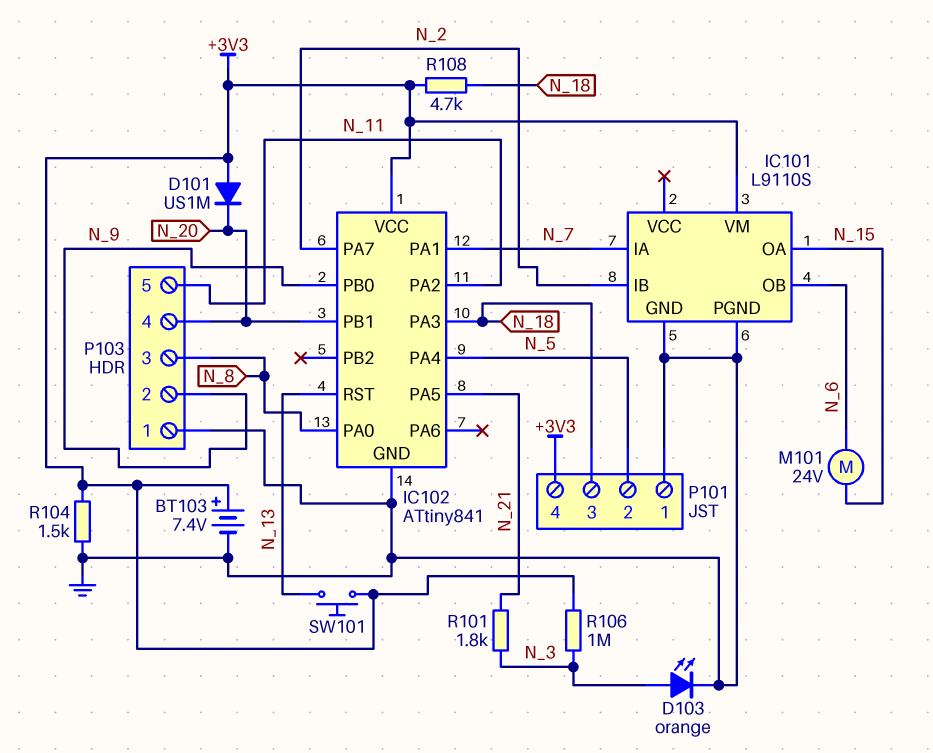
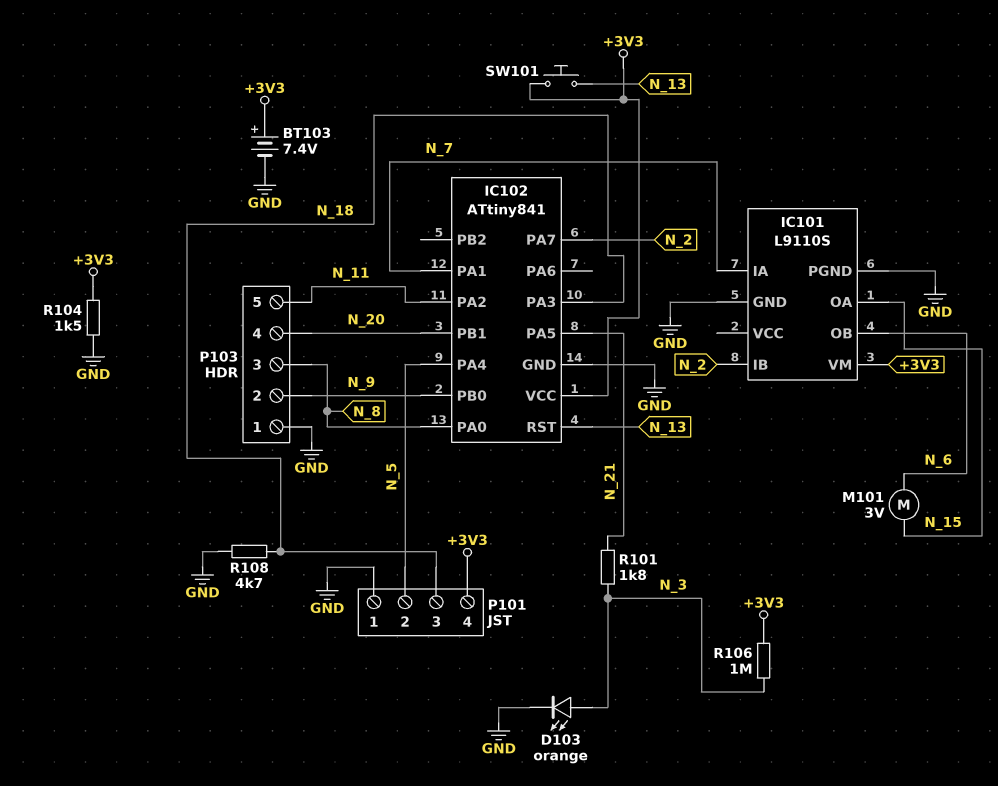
D101: diode US1M (A +3V3, K N_20) -> none
M101: motor 24V (N_6, N_15) -> motor 3V (N_6, N_15)
R108: 4.7k (+3V3, N_18) -> 4.7k (GND, N_18)

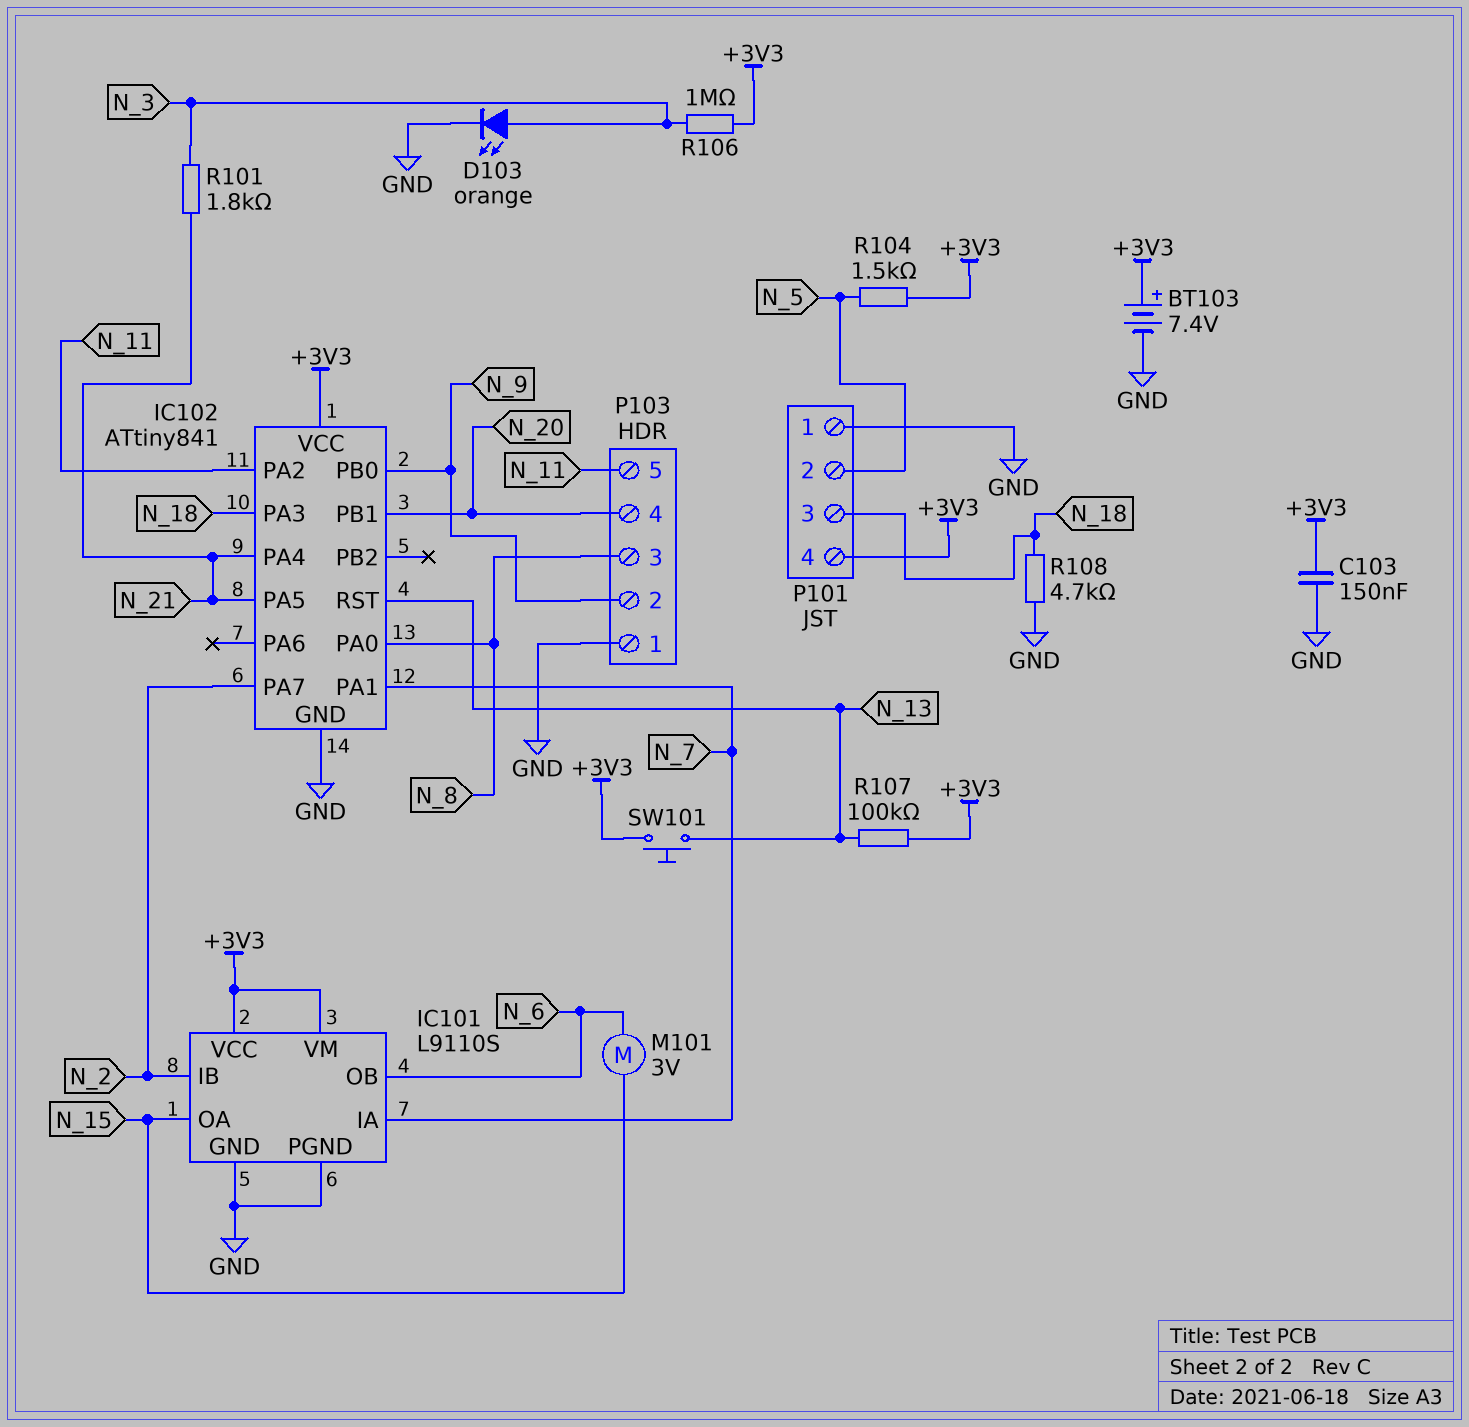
C103: none -> 150nF (+3V3, GND)
IC101 pin VCC: none -> +3V3
IC102 pin PA4: N_5 -> N_21
R104: 1.5k (+3V3, GND) -> 1.5k (+3V3, N_5)
R107: none -> 100k (+3V3, N_13)

